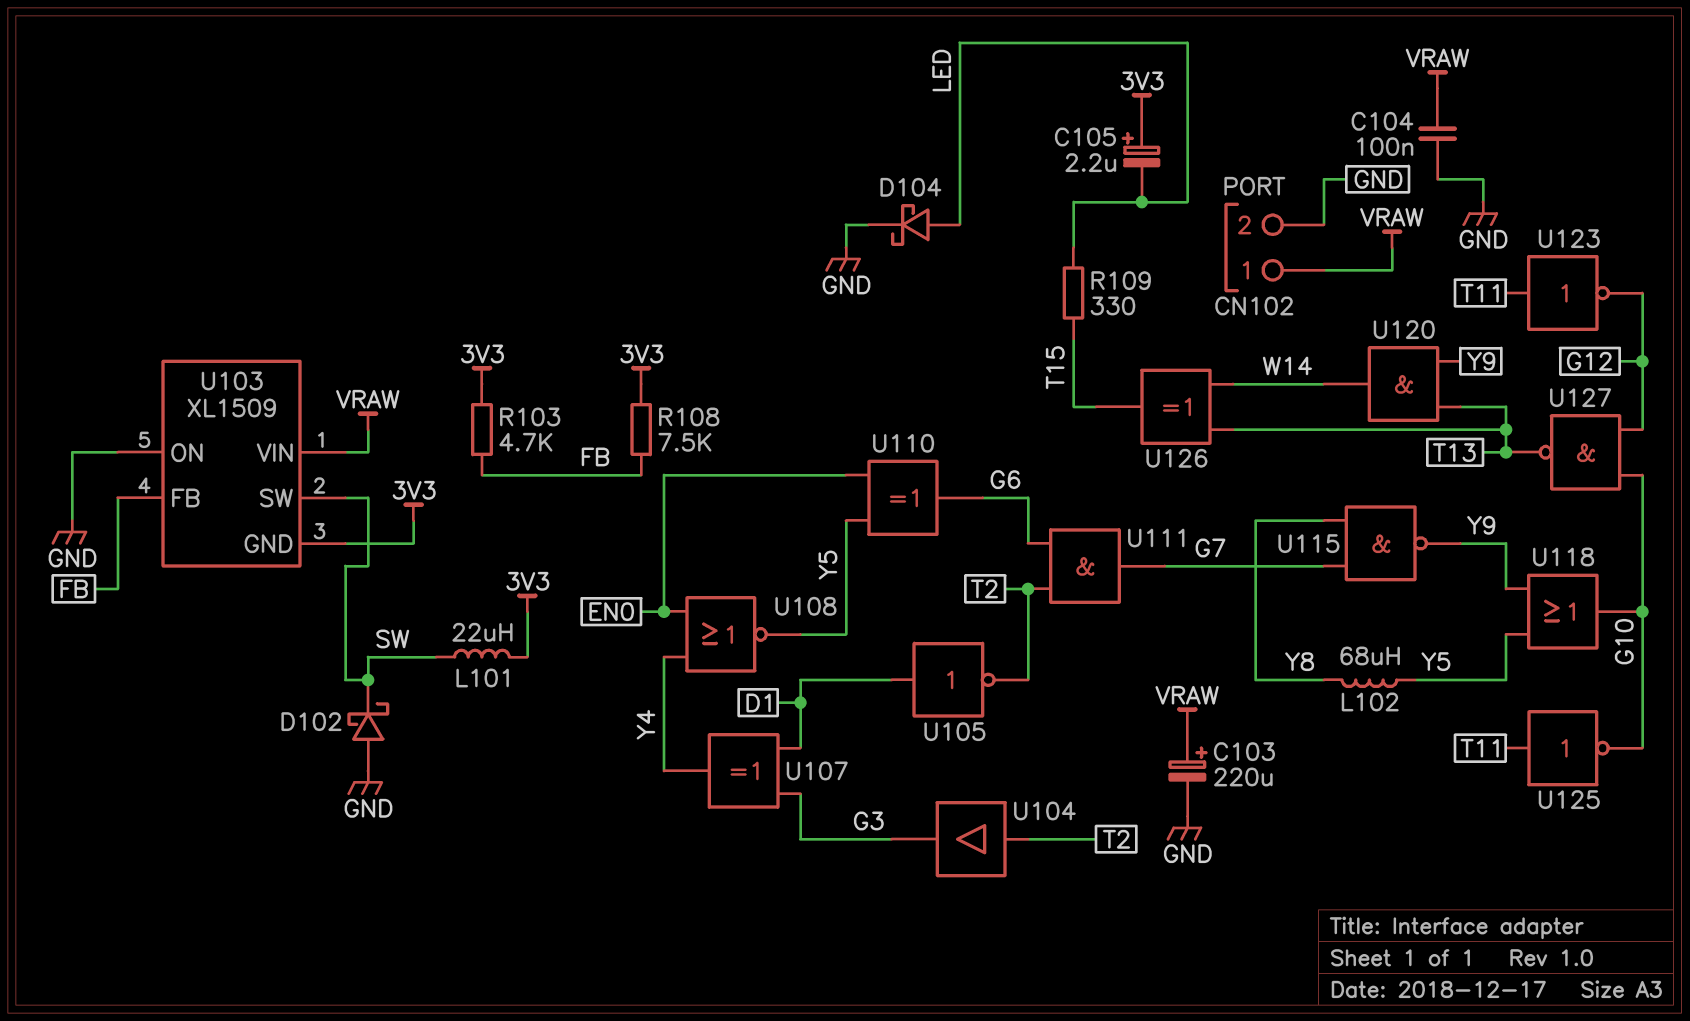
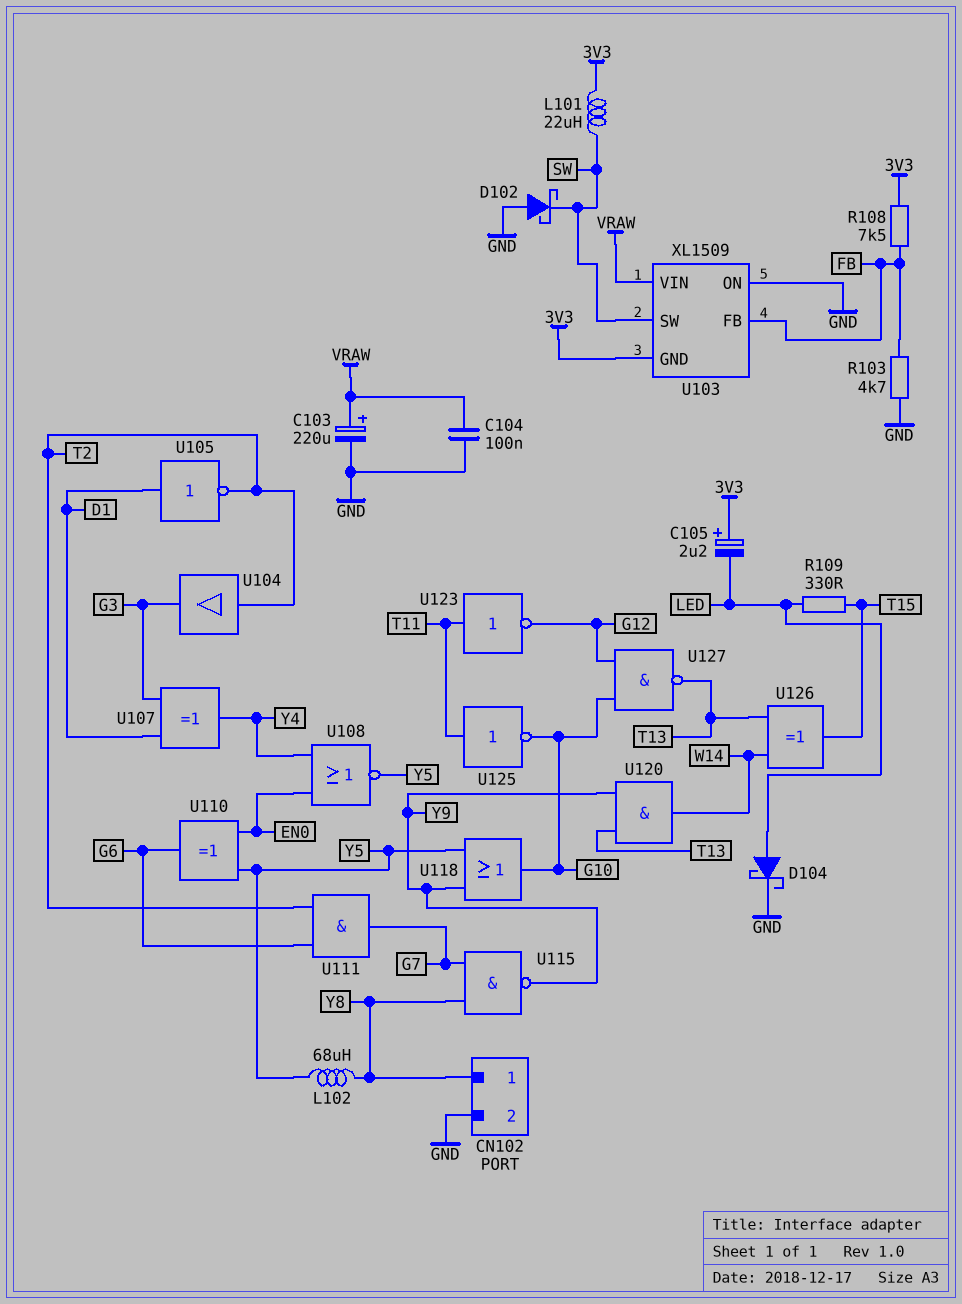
CN102 pin 1: VRAW -> Y8
R103: 4.7k (3V3, FB) -> 4.7k (FB, GND)

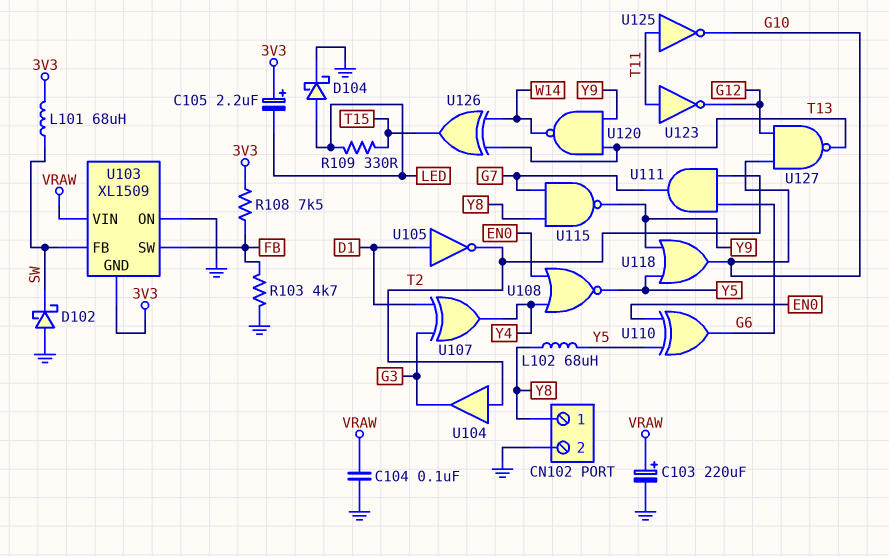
L101: 22uH (3V3, SW) -> 68uH (3V3, SW)
U103 pin FB: FB -> SW
U103 pin SW: SW -> FB
U120: AND (in T13, in Y9, out W14) -> NAND (in T13, in Y9, out W14)

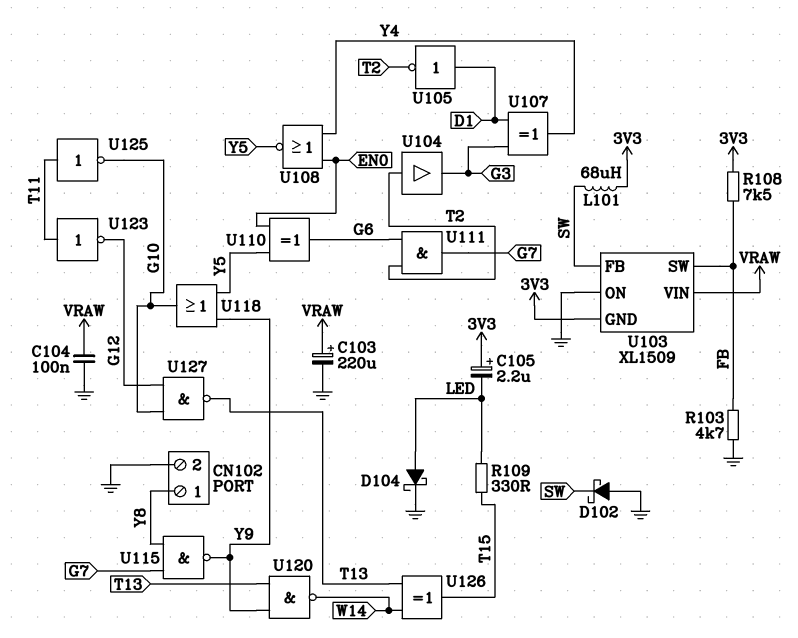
L102: 68uH (Y5, Y8) -> none

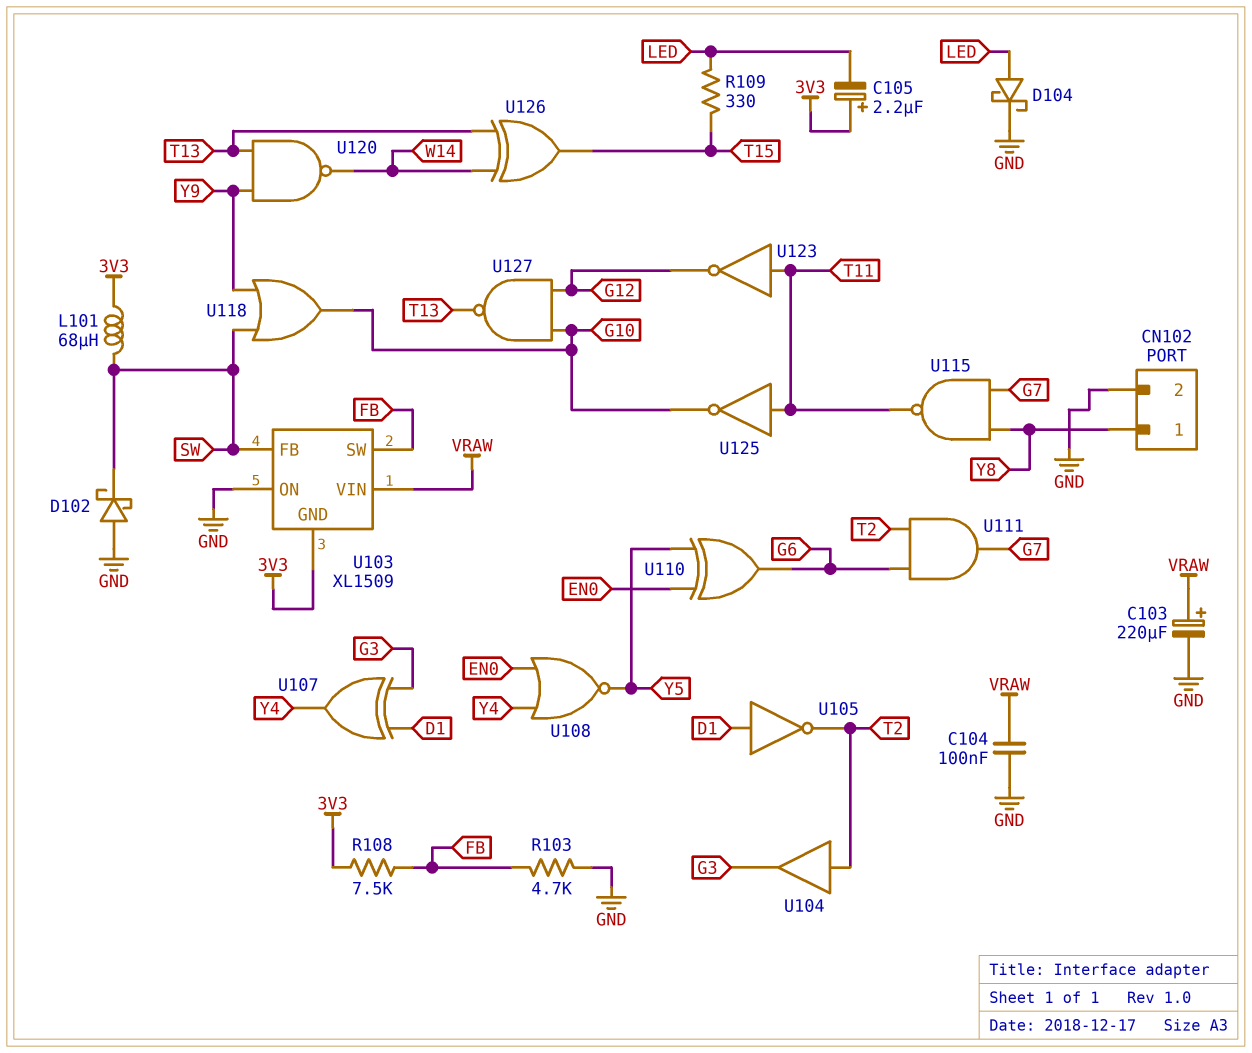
U115: NAND (in G7, in Y8, out Y9) -> NAND (in G7, in Y8, out T11)
U118: OR (in Y5, in Y9, out G10) -> OR (in SW, in Y9, out G10)

